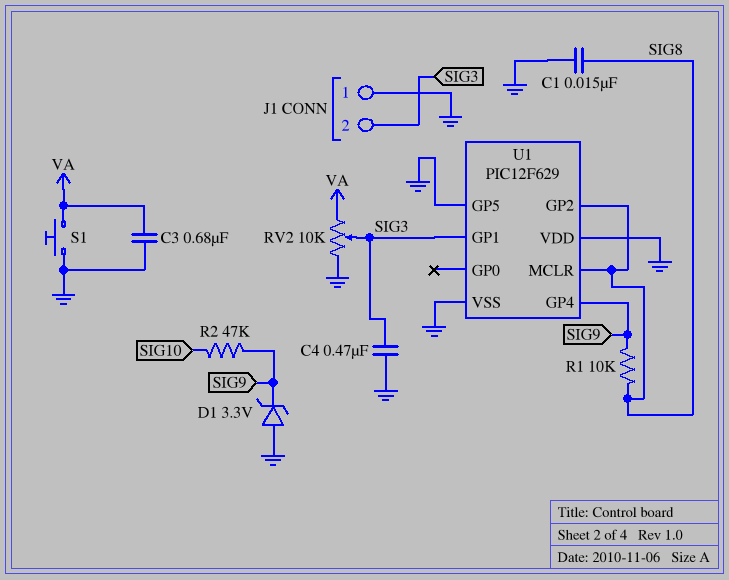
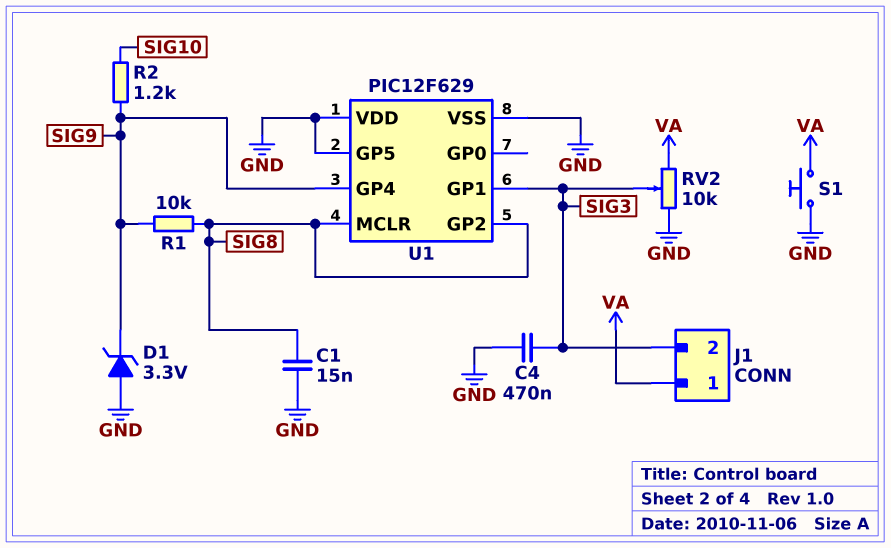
C3: 680nF (GND, VA) -> none
J1 pin 1: GND -> VA
R2: 47k (SIG9, SIG10) -> 1.2k (SIG9, SIG10)

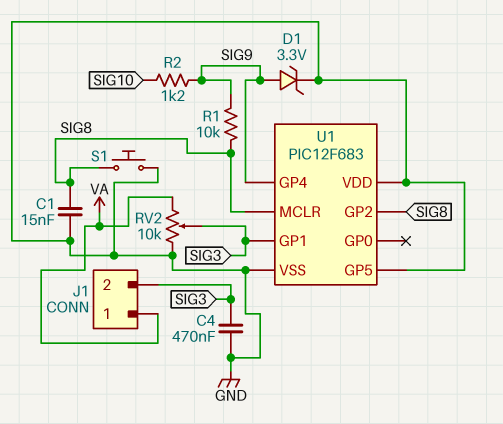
D1: zener 3.3V (A GND, K SIG9) -> zener 3.3V (A SIG9, K GND)
S1: button (GND, VA) -> button (GND, SIG8)
U1: PIC12F629 -> PIC12F683

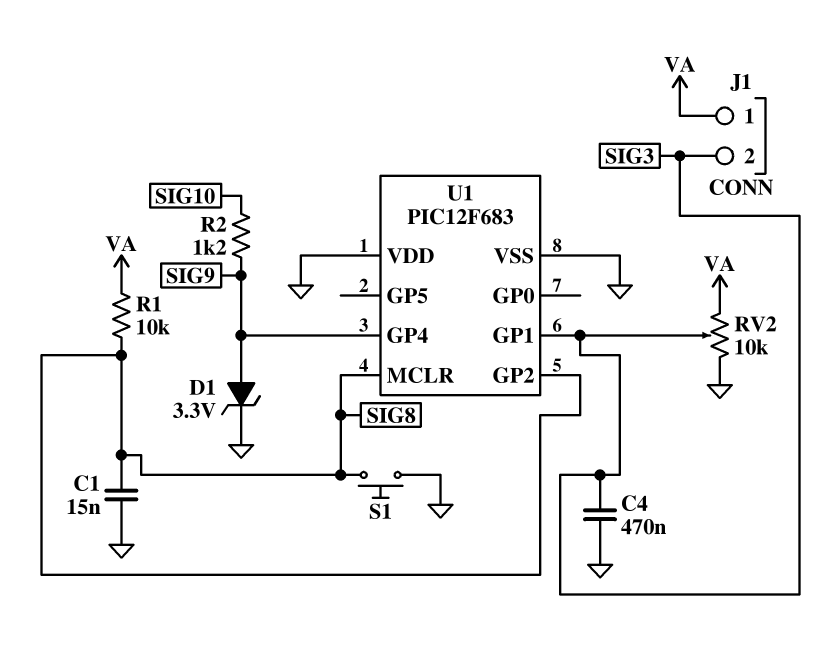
R1: 10k (SIG8, SIG9) -> 10k (SIG8, VA)
U1 pin GP5: GND -> none

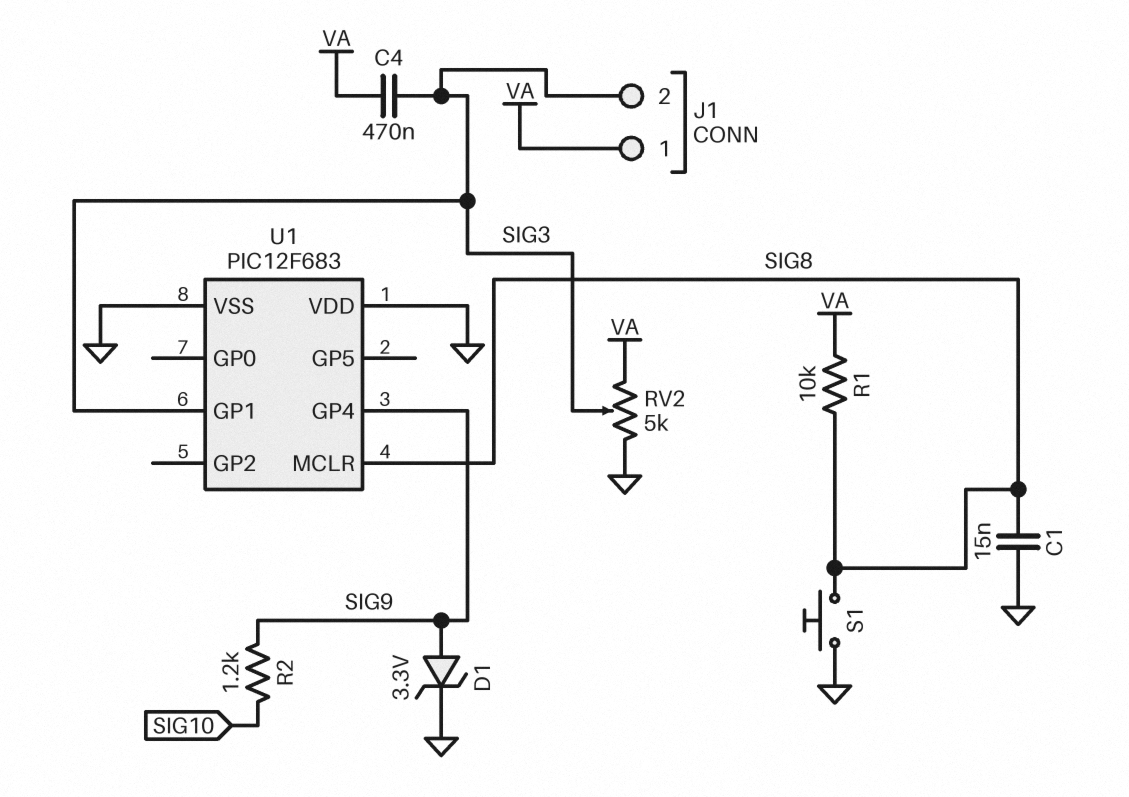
C4: 470nF (GND, SIG3) -> 470nF (SIG3, VA)
RV2: 10k (GND, VA, wiper SIG3) -> 5k (GND, VA, wiper SIG3)
U1 pin GP2: SIG8 -> none

